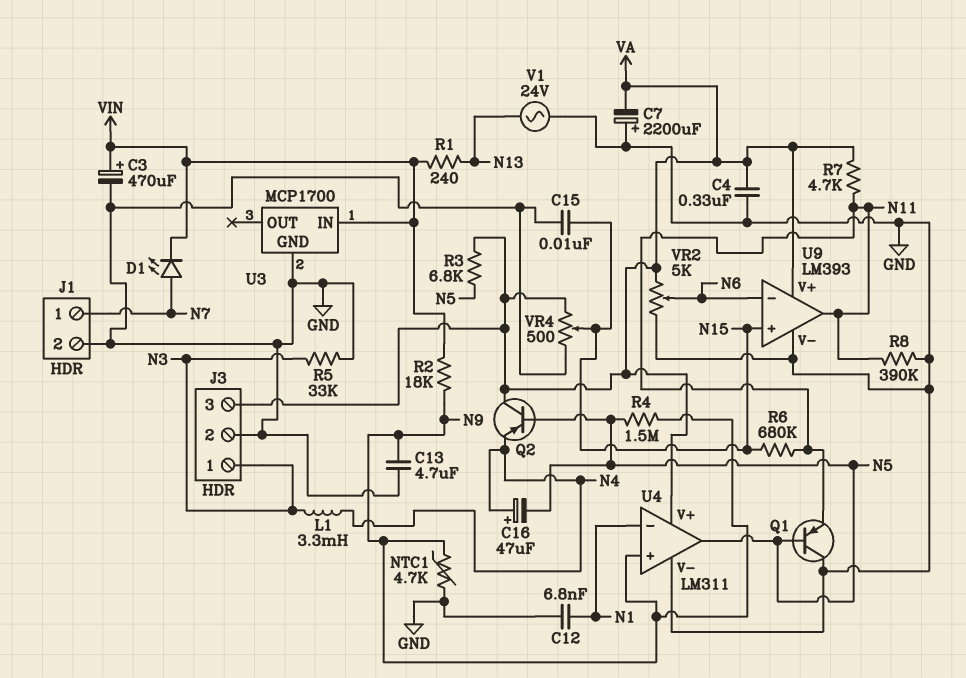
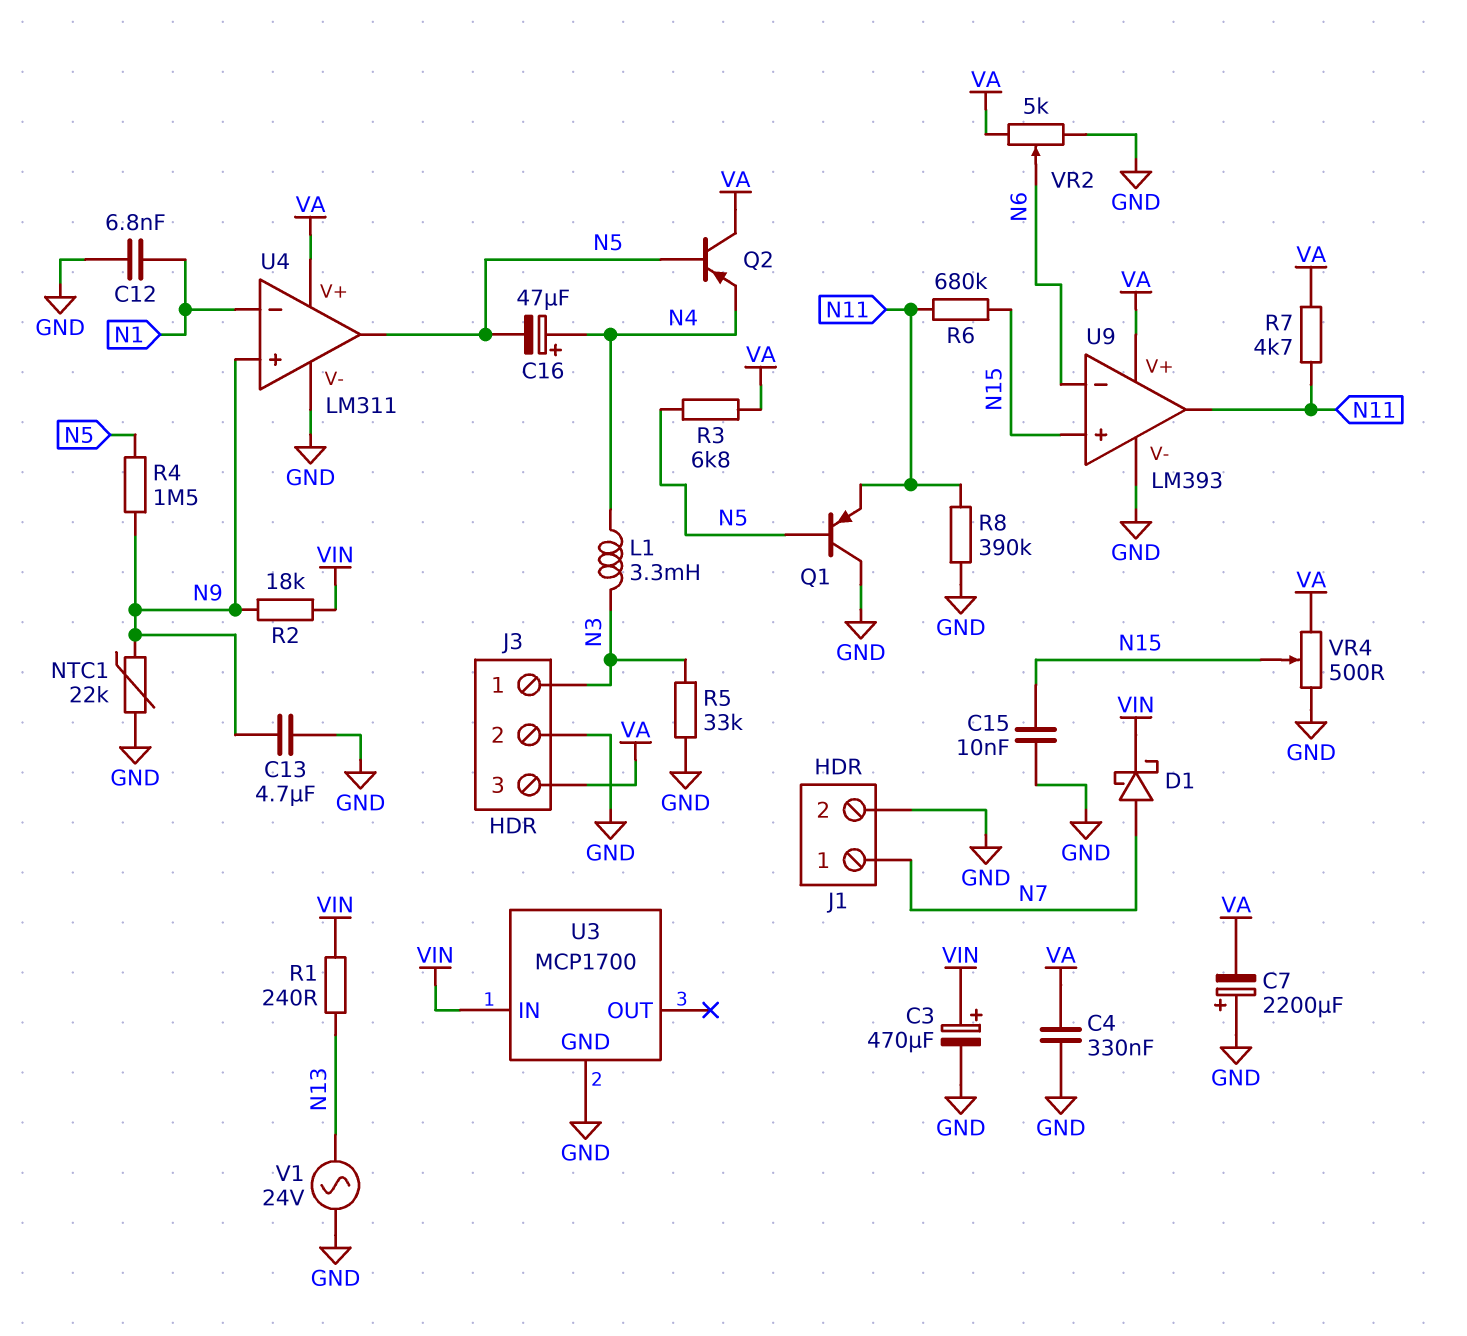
D1: LED (A N7, K VIN) -> schottky (A N7, K VIN)
NTC1: 4.7k (GND, N9) -> 22k (GND, N9)

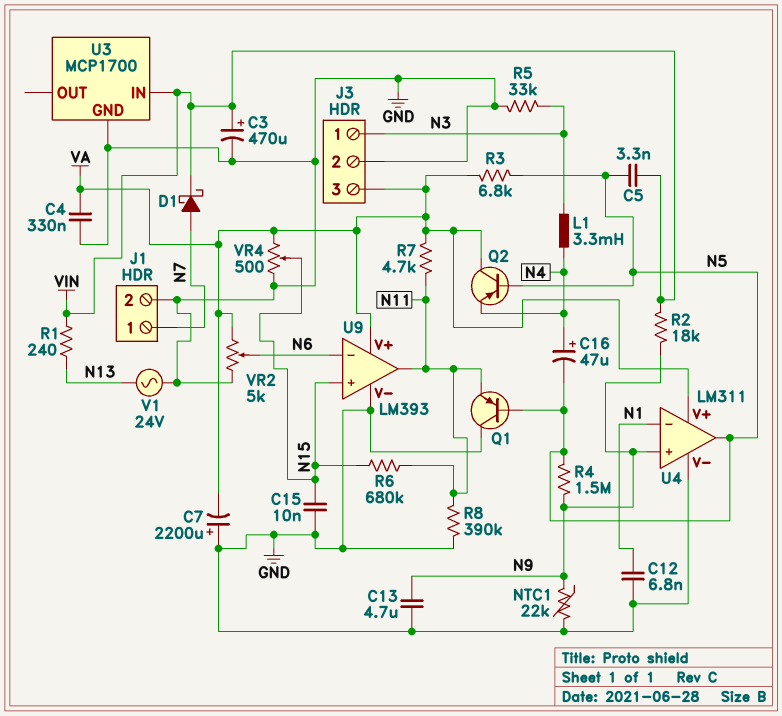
C5: none -> 3.3nF (N5, VIN)

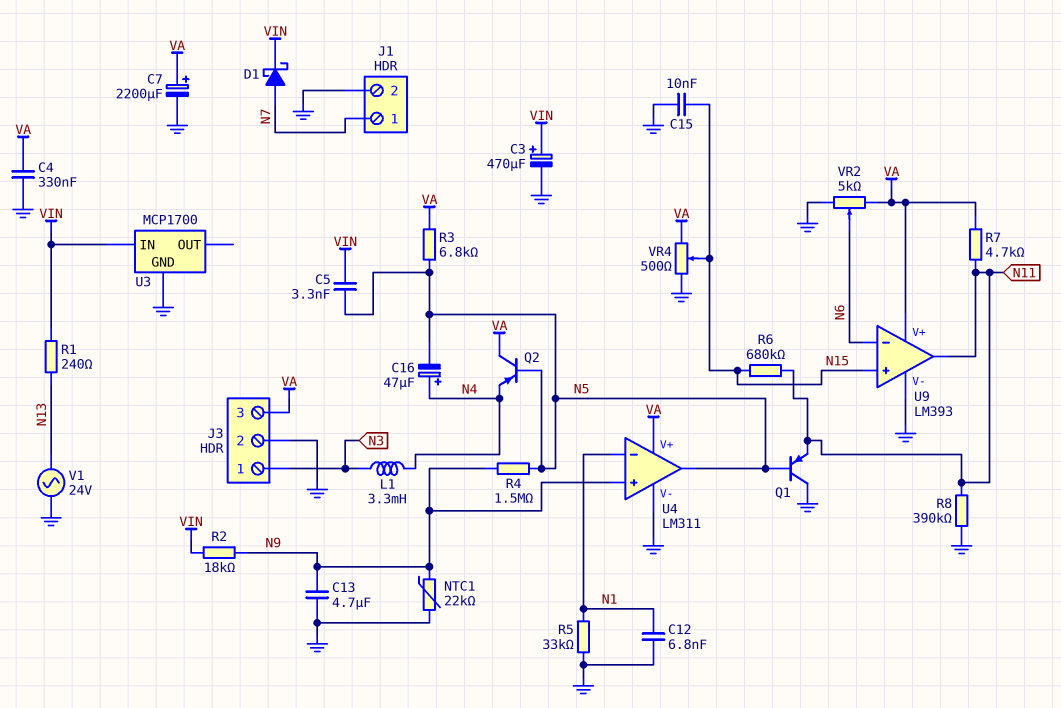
C7: 2200uF (plus GND, minus VA) -> 2200uF (plus VA, minus GND)
R5: 33k (GND, N3) -> 33k (GND, N1)

